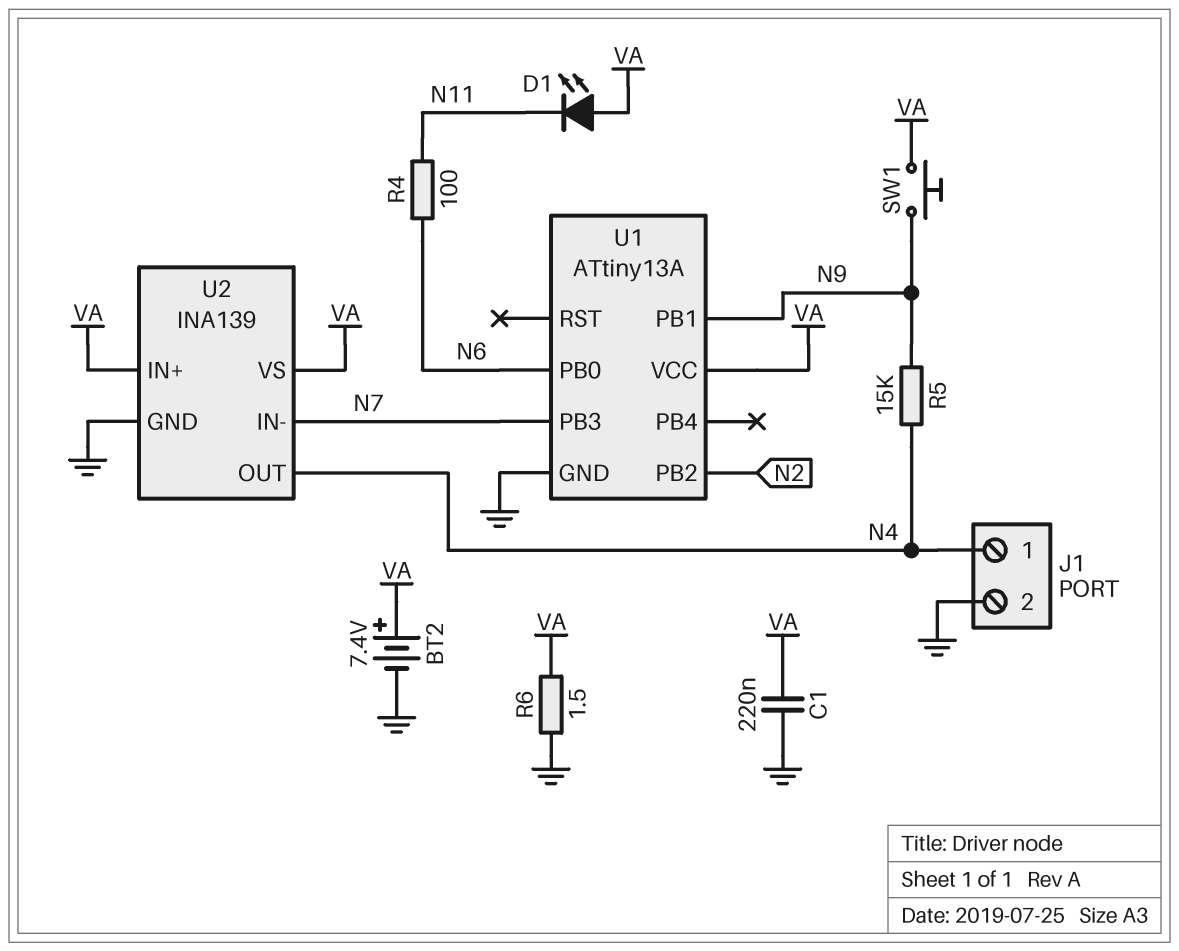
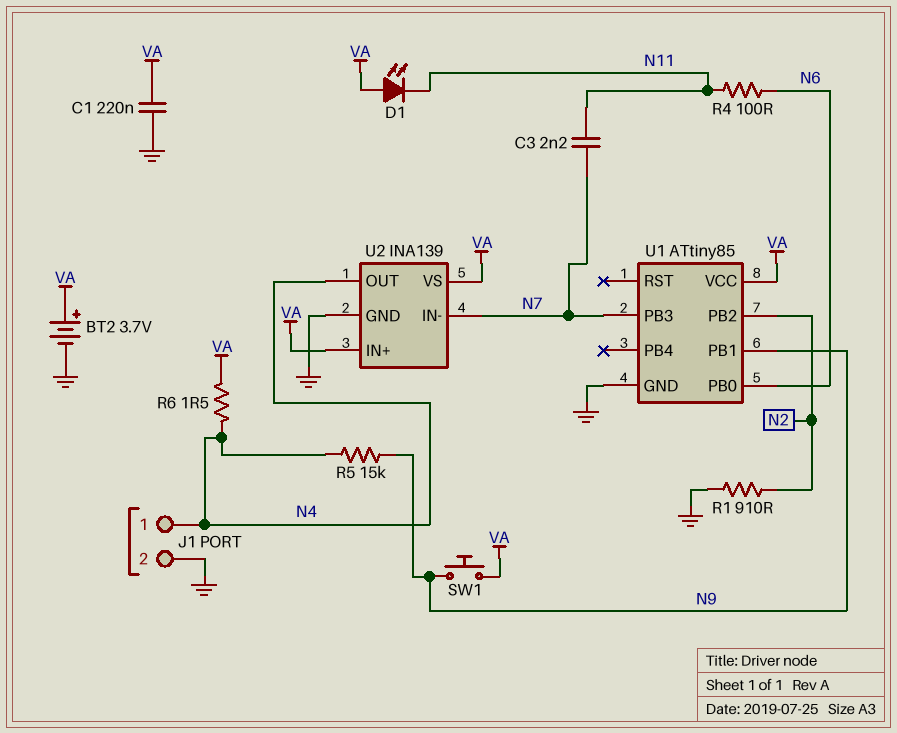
BT2: 7.4V (plus VA, minus GND) -> 3.7V (plus VA, minus GND)
C3: none -> 2.2nF (N7, N11)
R1: none -> 910 (GND, N2)
R6: 1.5 (GND, VA) -> 1.5 (N4, VA)
U1: ATtiny13A -> ATtiny85

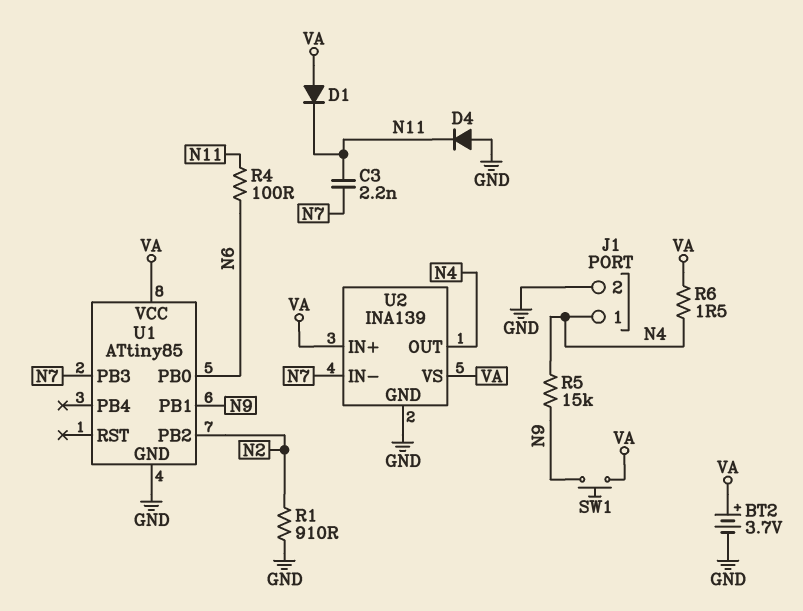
C1: 220nF (GND, VA) -> none
D1: LED (A VA, K N11) -> diode (A VA, K N11)
D4: none -> diode (A GND, K N11)

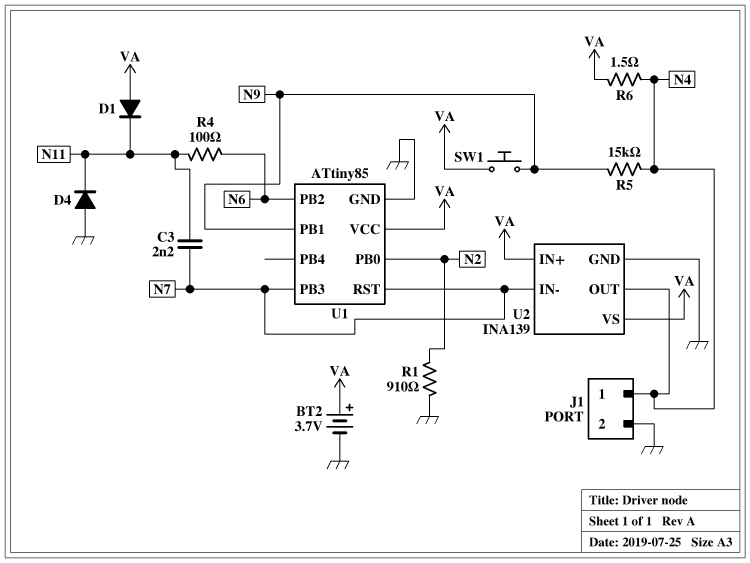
U1 pin PB0: N6 -> N2
U1 pin PB2: N2 -> N6
U1 pin RST: none -> N7

